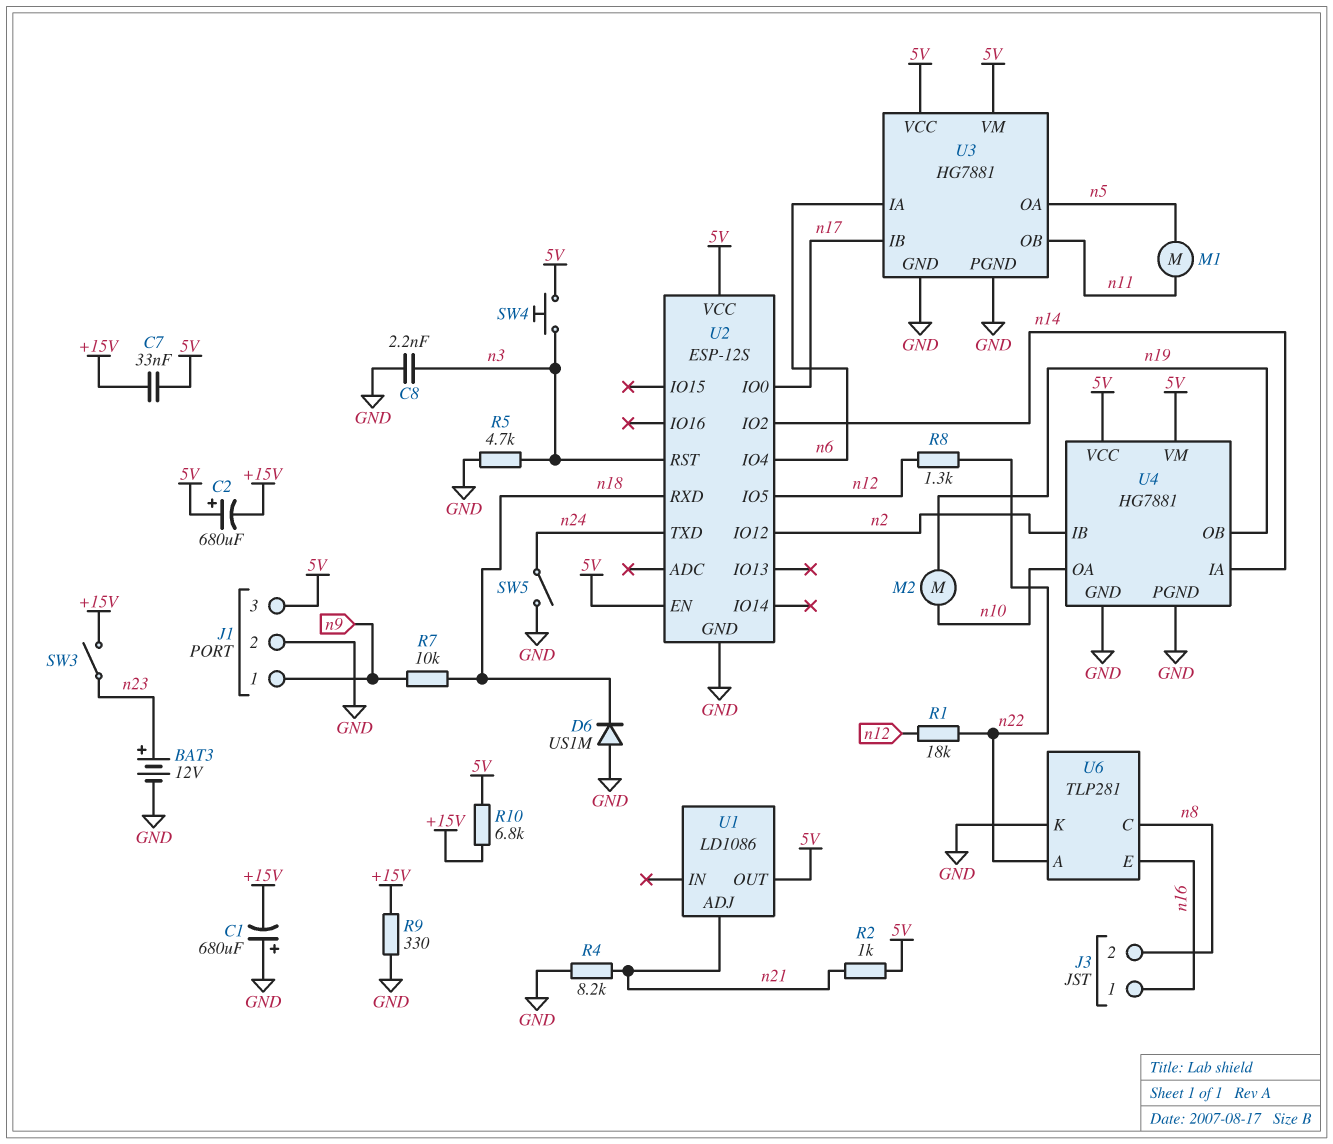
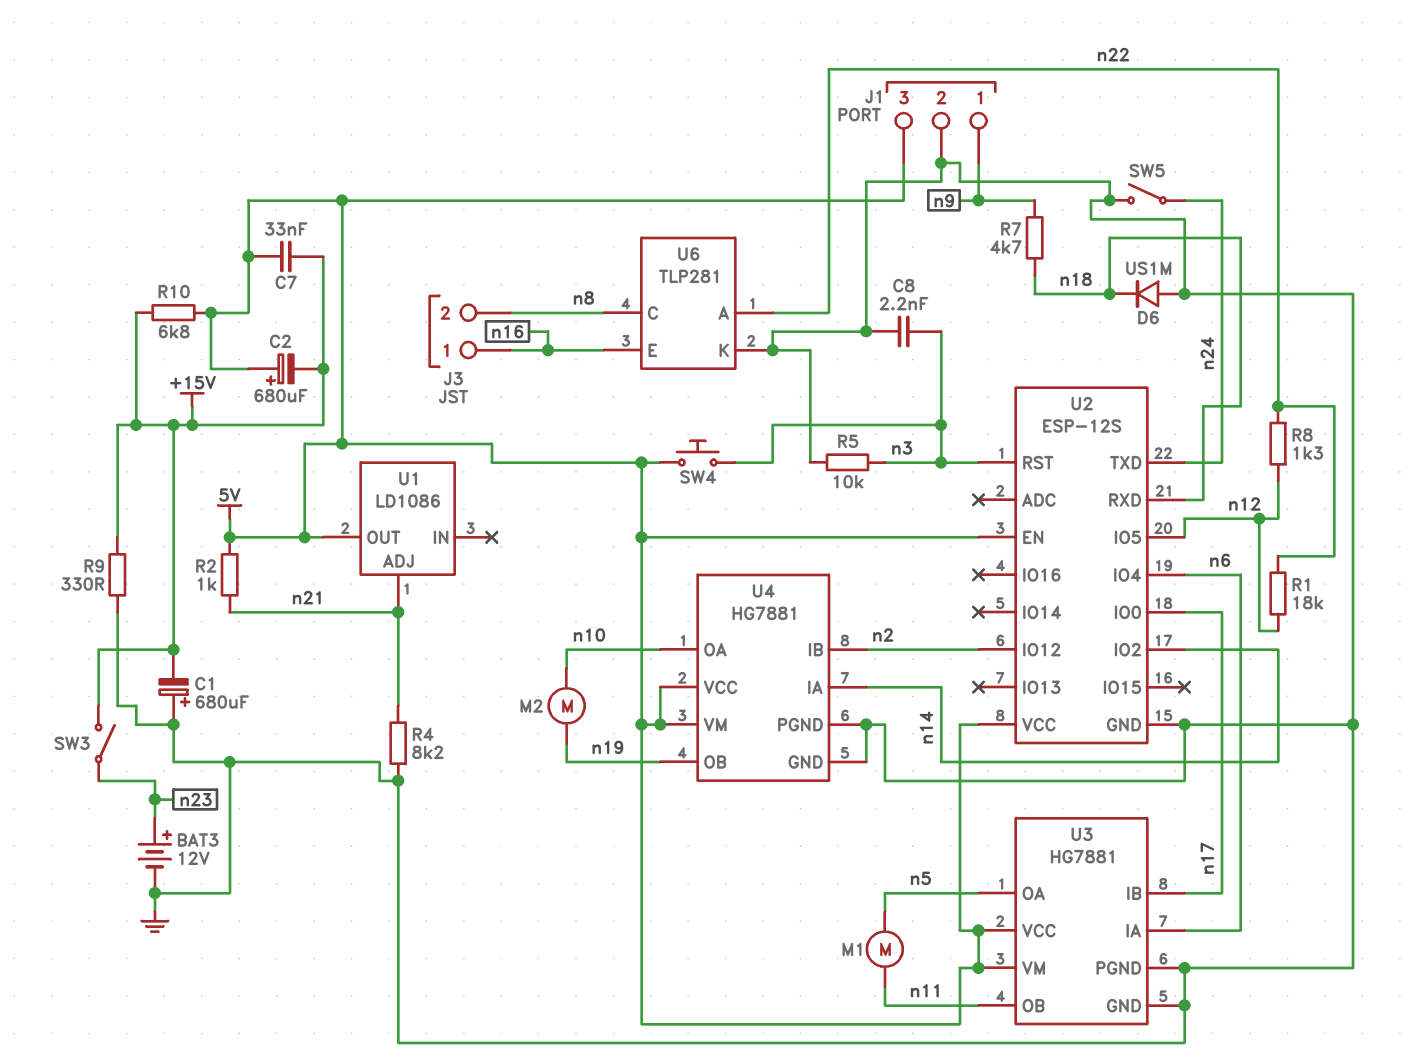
R5: 4.7k (GND, n3) -> 10k (GND, n3)
R7: 10k (n9, n18) -> 4.7k (n9, n18)

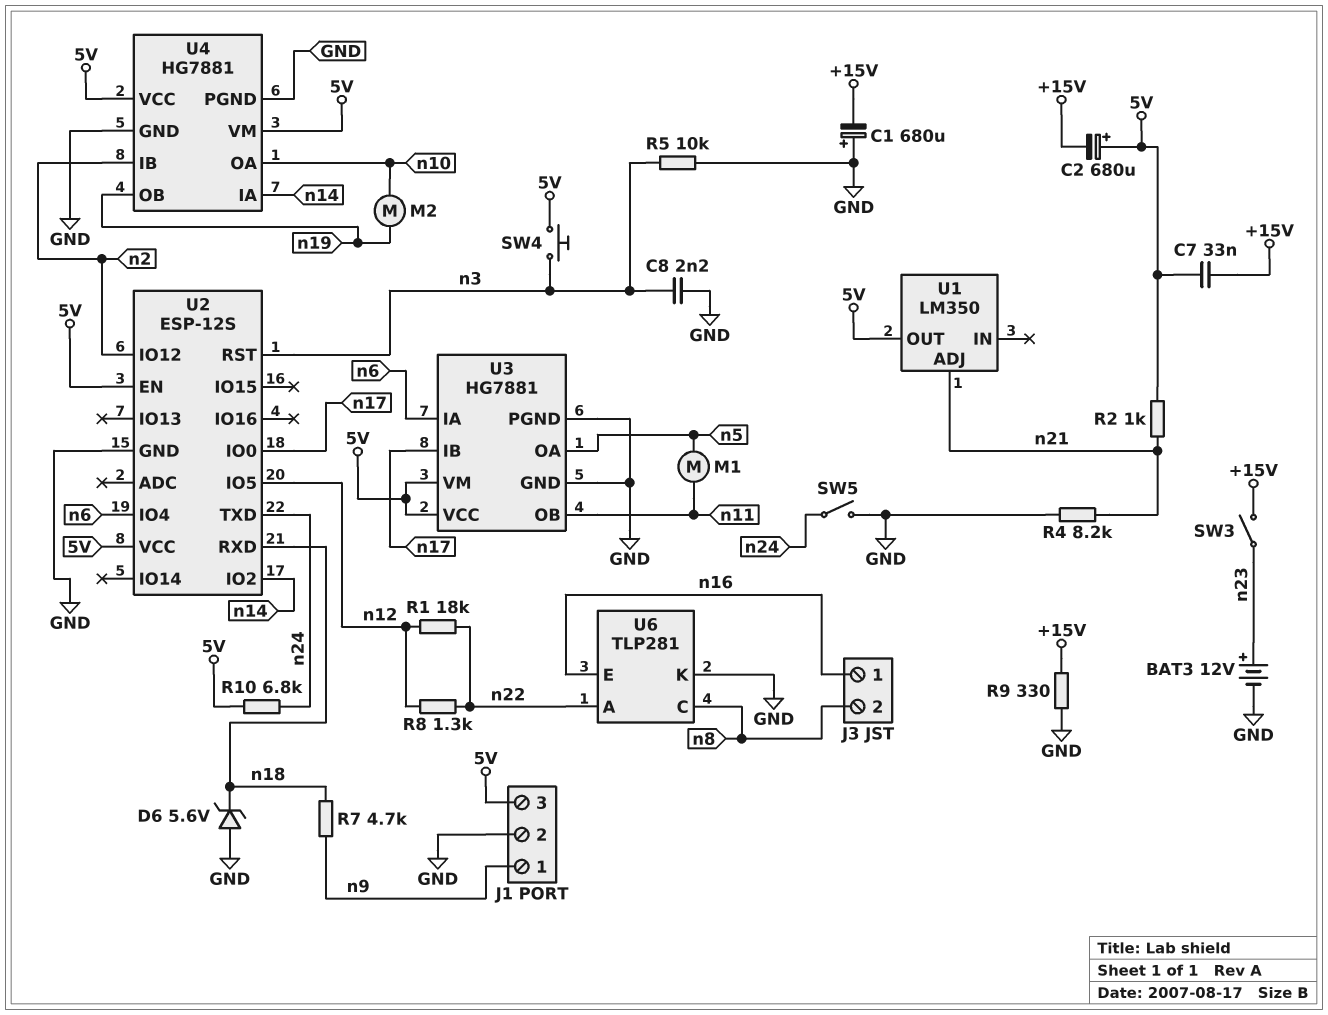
D6: diode US1M (A GND, K n18) -> zener 5.6V (A GND, K n18)
R10: 6.8k (+15V, 5V) -> 6.8k (5V, n24)
U1: LD1086 -> LM350

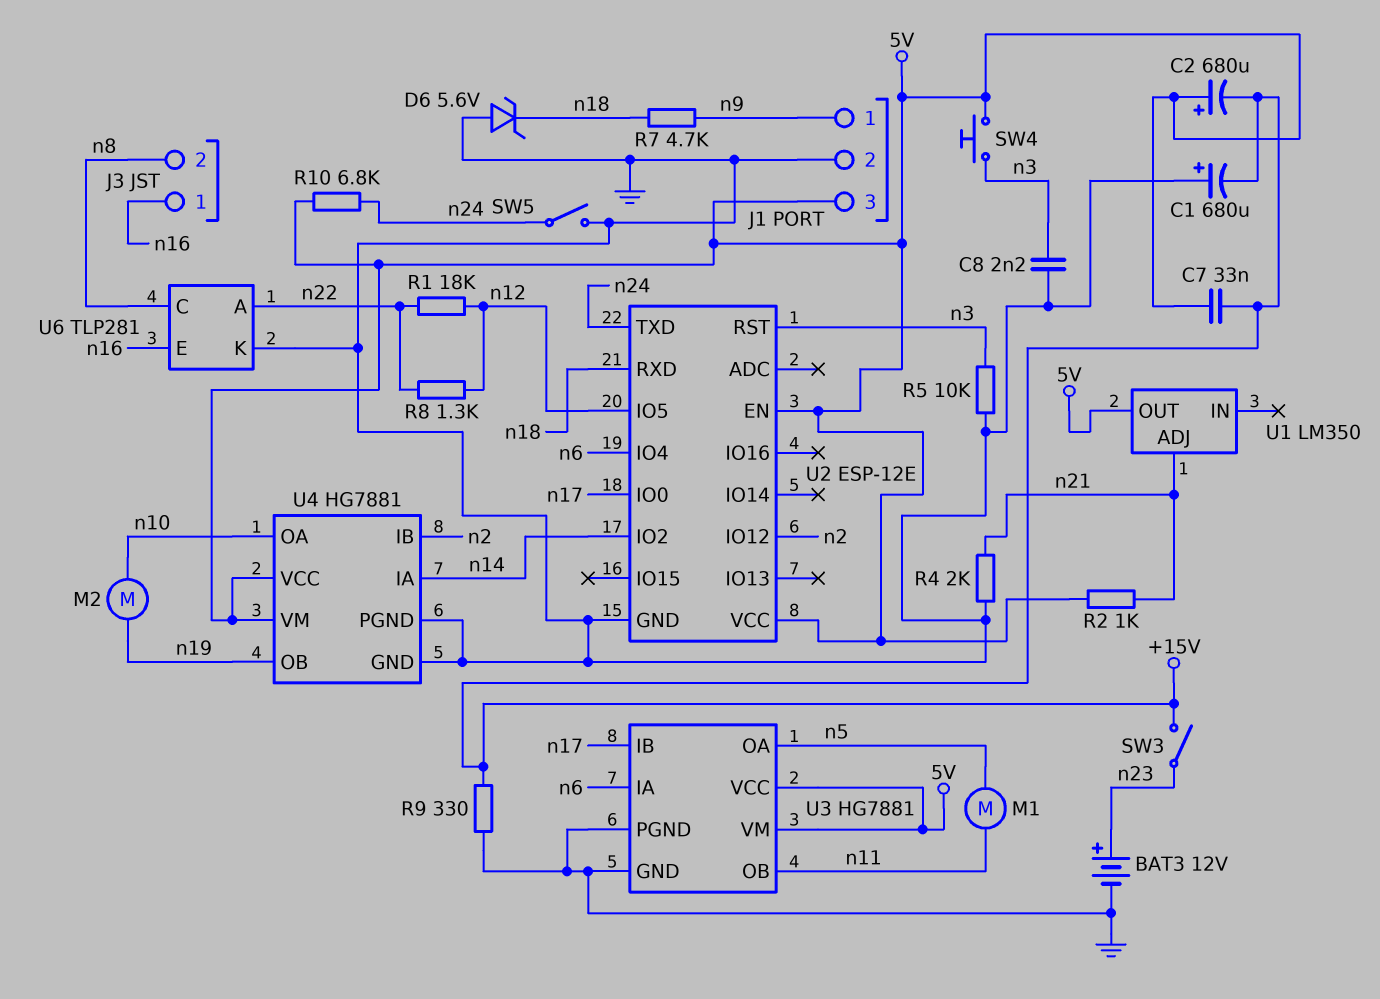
R4: 8.2k (GND, n21) -> 2k (GND, n21)
U2: ESP-12S -> ESP-12E

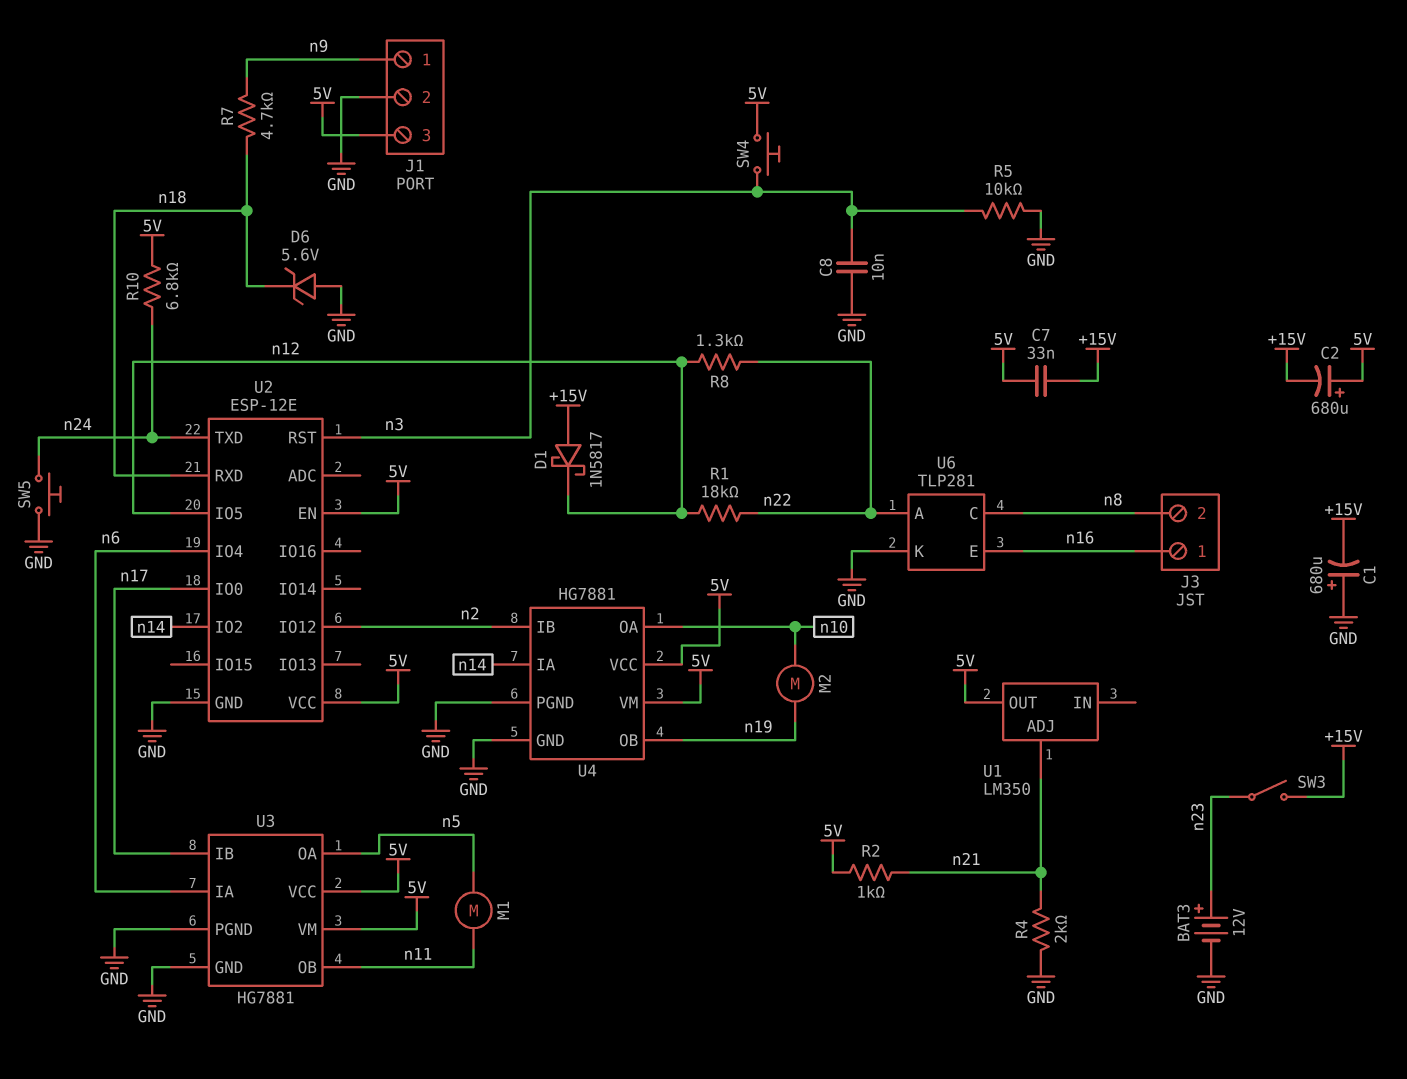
C8: 2.2nF (GND, n3) -> 10nF (GND, n3)
D1: none -> schottky 1N5817 (A +15V, K n12)
R9: 330 (+15V, GND) -> none
SW5: switch (GND, n24) -> button (GND, n24)

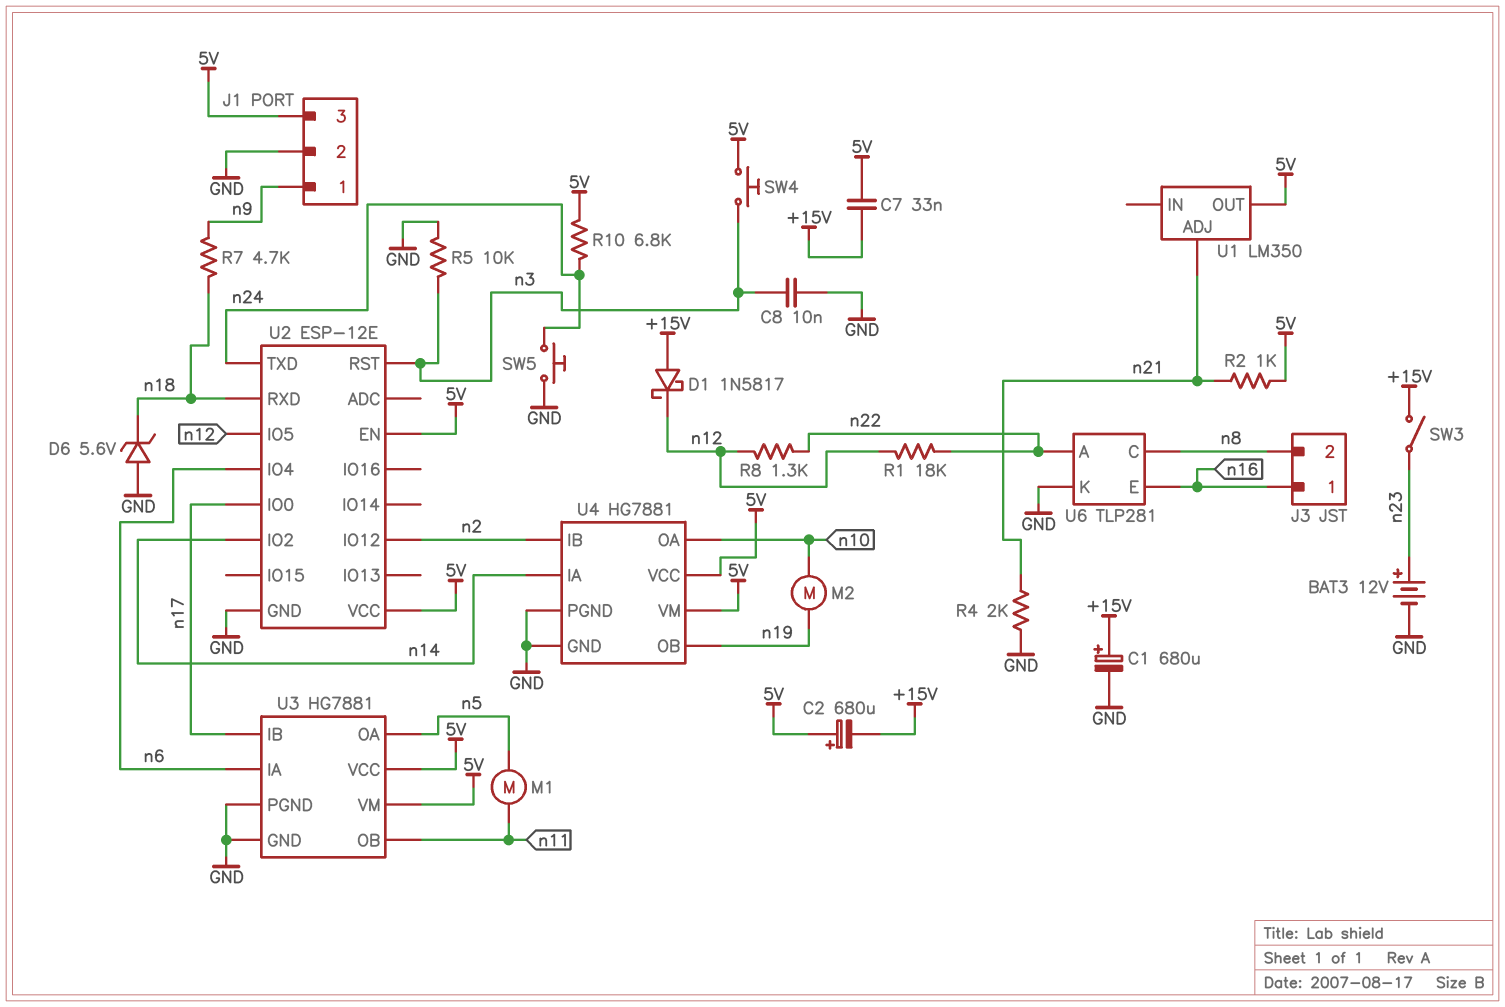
C1: 680uF (plus GND, minus +15V) -> 680uF (plus +15V, minus GND)

